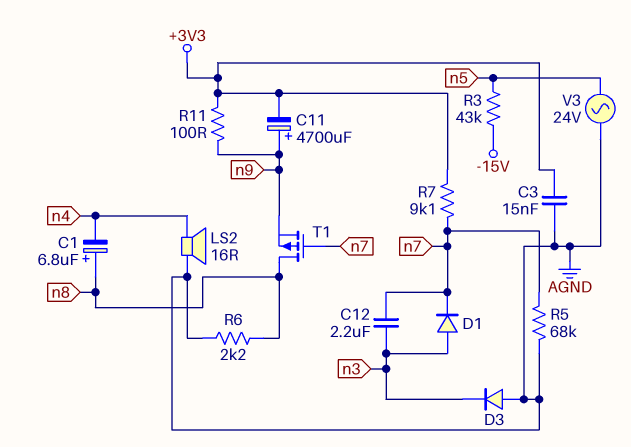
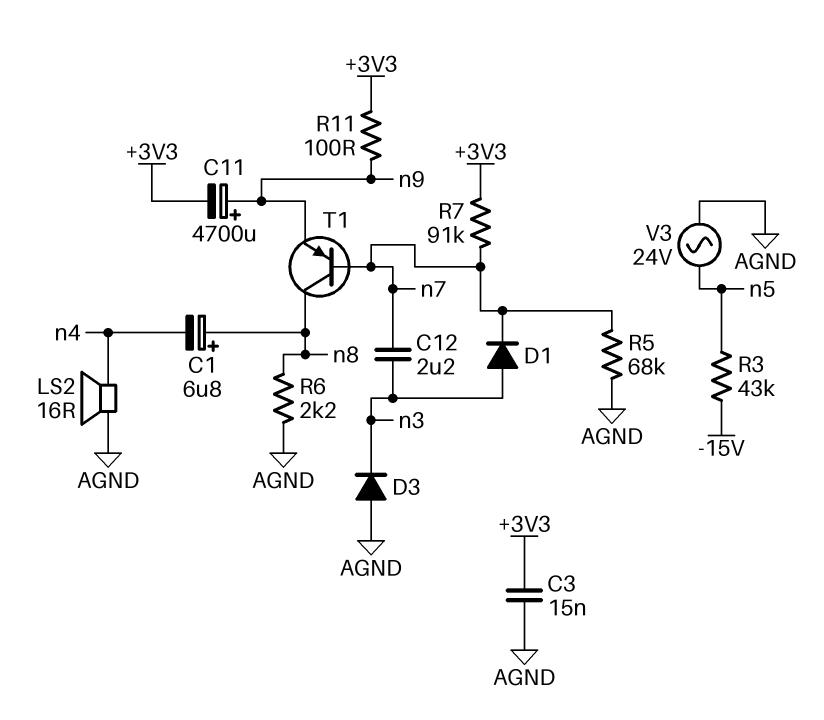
R7: 9.1k (+3V3, n7) -> 91k (+3V3, n7)
T1: PMOS (G n7, D n8, S n9) -> PNP (B n7, C n8, E n9)

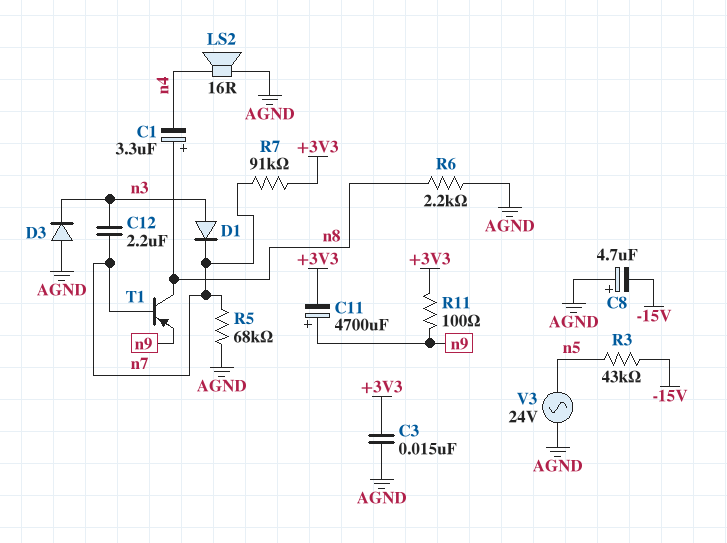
C1: 6.8uF (plus n8, minus n4) -> 3.3uF (plus n8, minus n4)
C8: none -> 4.7uF (plus AGND, minus -15V)

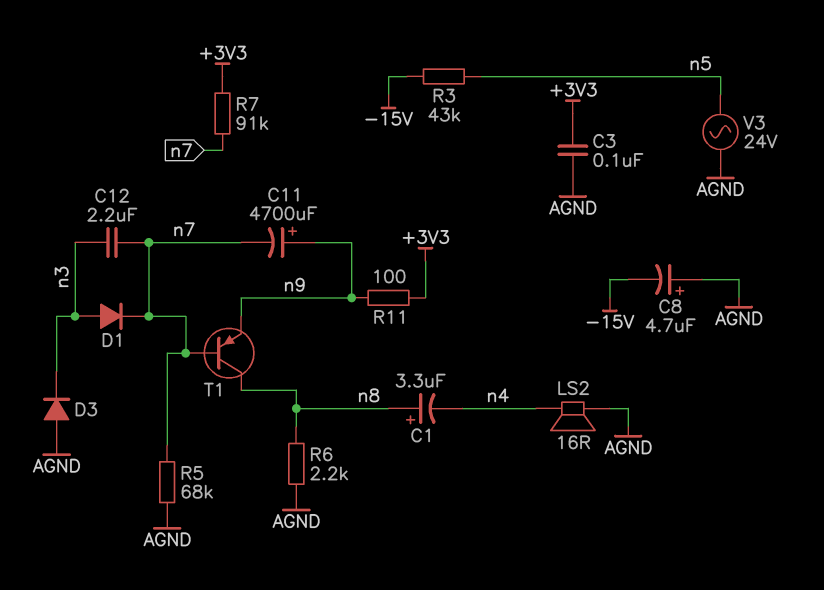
C3: 15nF (+3V3, AGND) -> 100nF (+3V3, AGND)
C11: 4700uF (plus n9, minus +3V3) -> 4700uF (plus n9, minus n7)

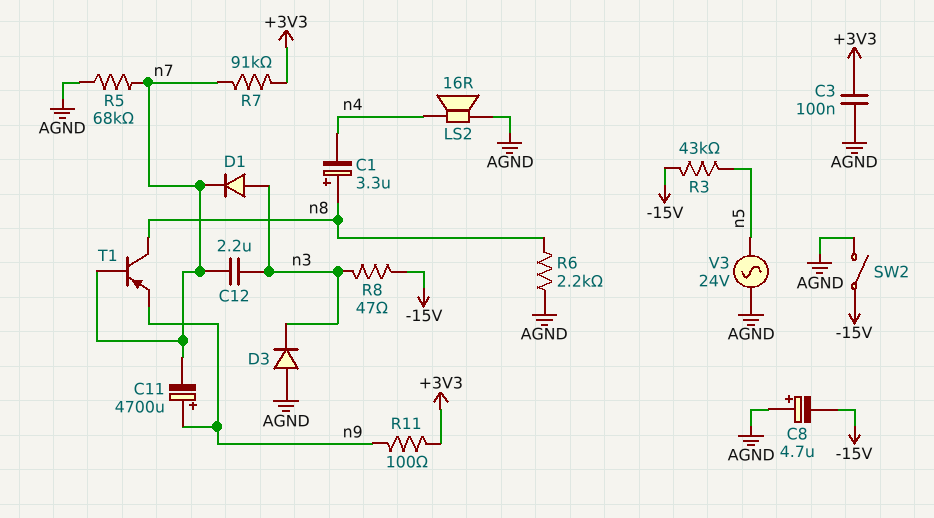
R8: none -> 47 (-15V, n3)
SW2: none -> switch (-15V, AGND)

